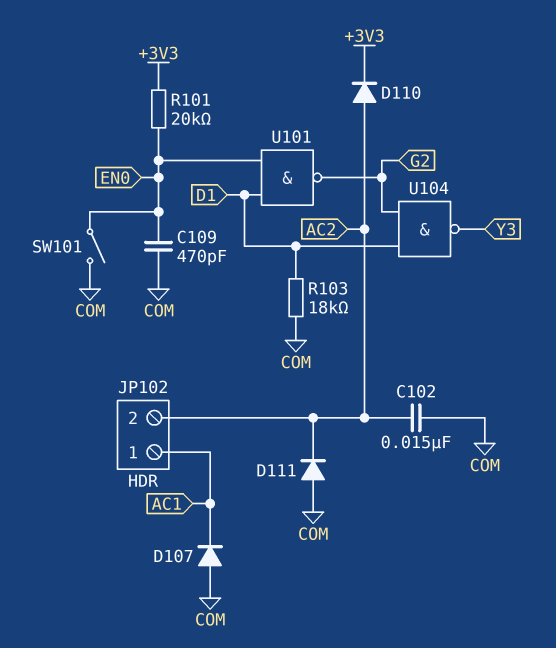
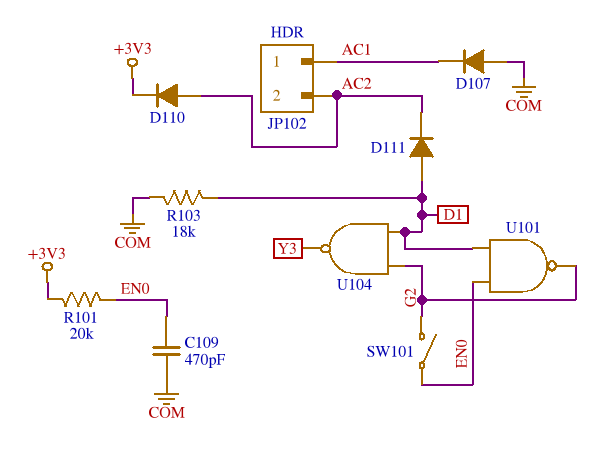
C102: 15nF (AC2, COM) -> none
D111: diode (A COM, K AC2) -> diode (A D1, K AC2)
SW101: switch (COM, EN0) -> switch (EN0, G2)

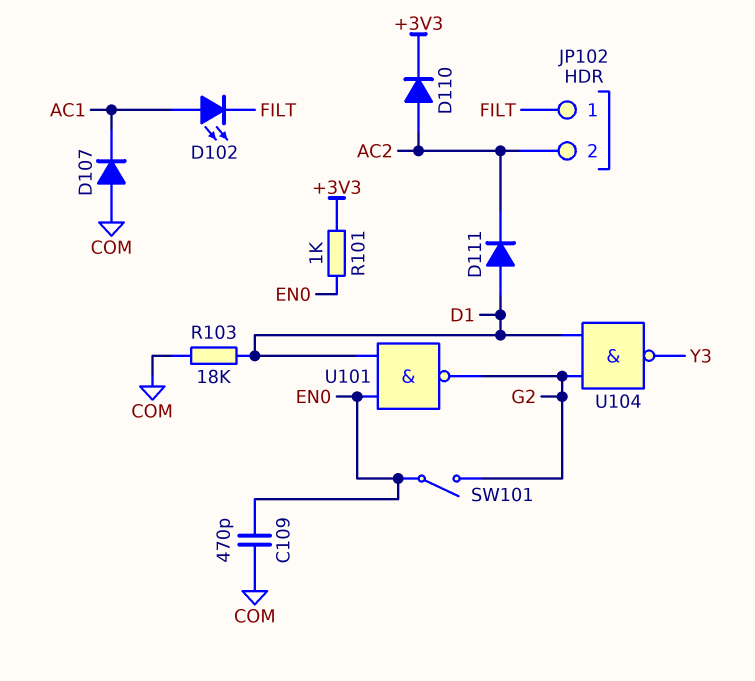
D102: none -> LED (A AC1, K FILT)
JP102 pin 1: AC1 -> FILT
R101: 20k (+3V3, EN0) -> 1k (+3V3, EN0)

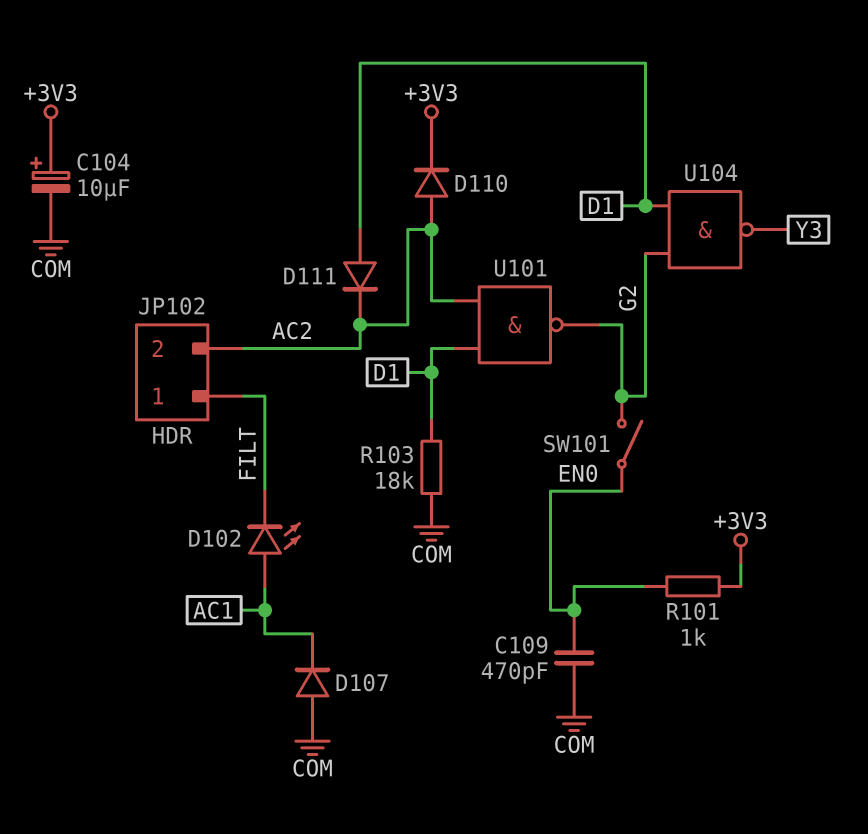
C104: none -> 10uF (plus +3V3, minus COM)
U101: NAND (in D1, in EN0, out G2) -> NAND (in AC2, in D1, out G2)

